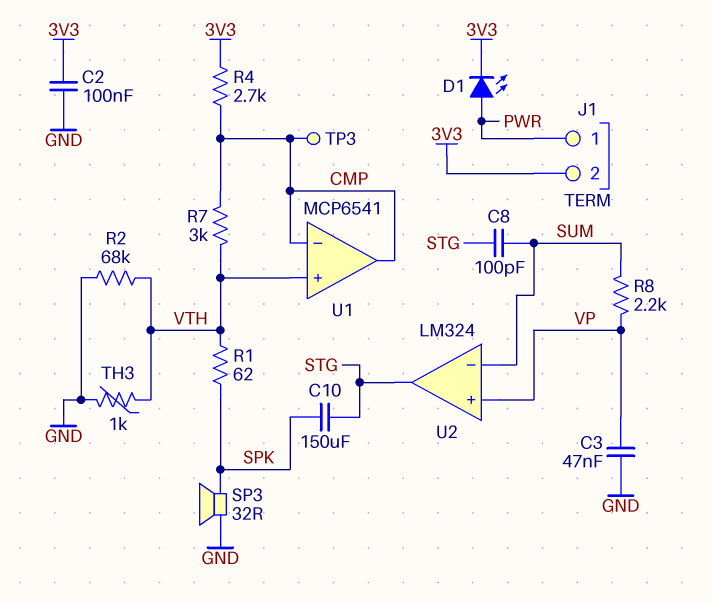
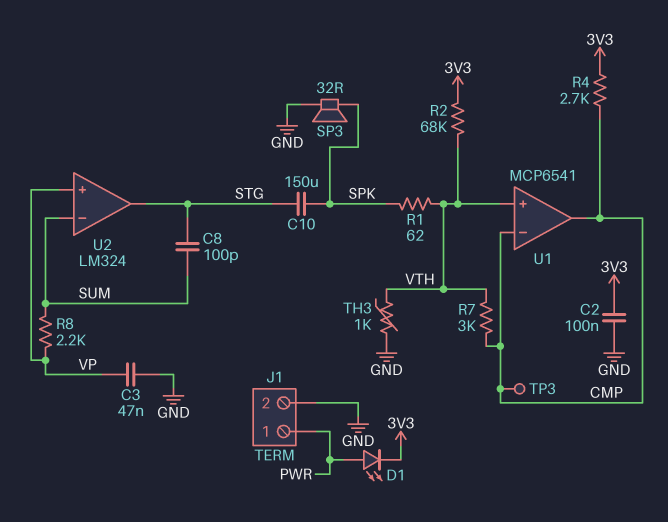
J1 pin 2: 3V3 -> GND
R2: 68k (GND, VTH) -> 68k (3V3, VTH)

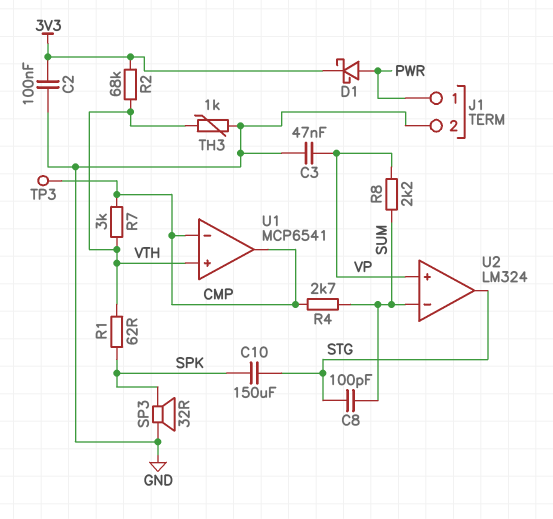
D1: LED (A PWR, K 3V3) -> schottky (A PWR, K 3V3)
R4: 2.7k (3V3, CMP) -> 2.7k (CMP, SUM)

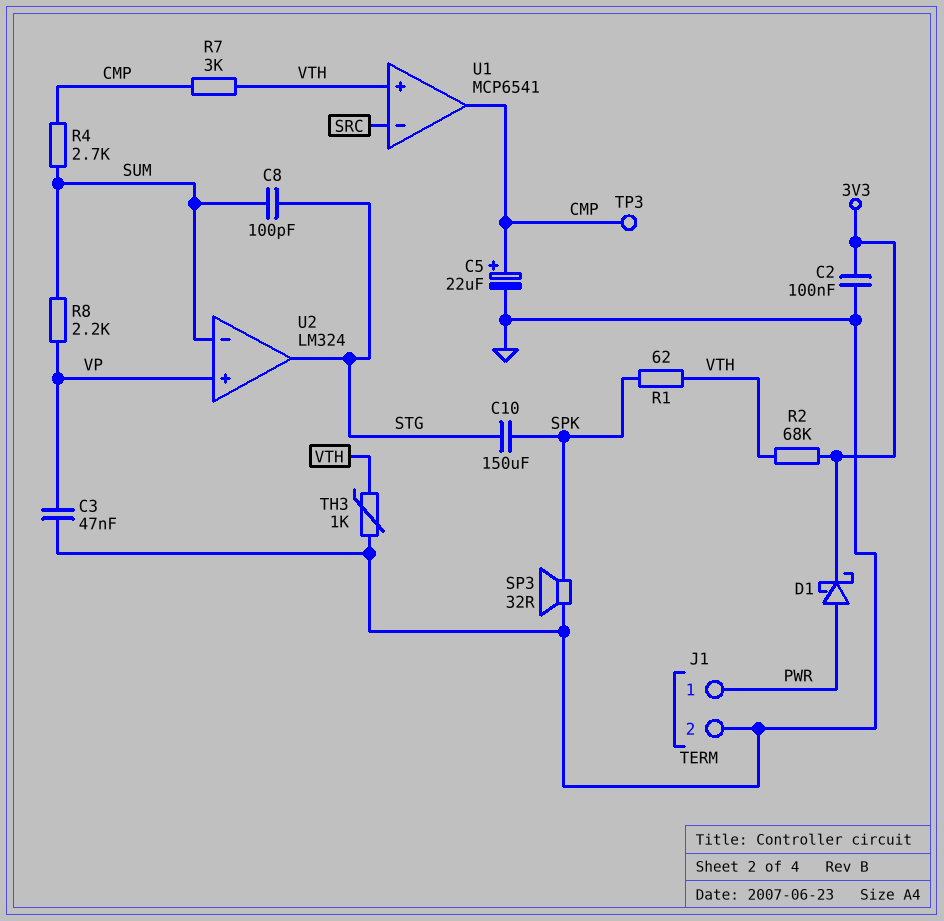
C5: none -> 22uF (plus CMP, minus GND)
U1 pin in-: CMP -> SRC

